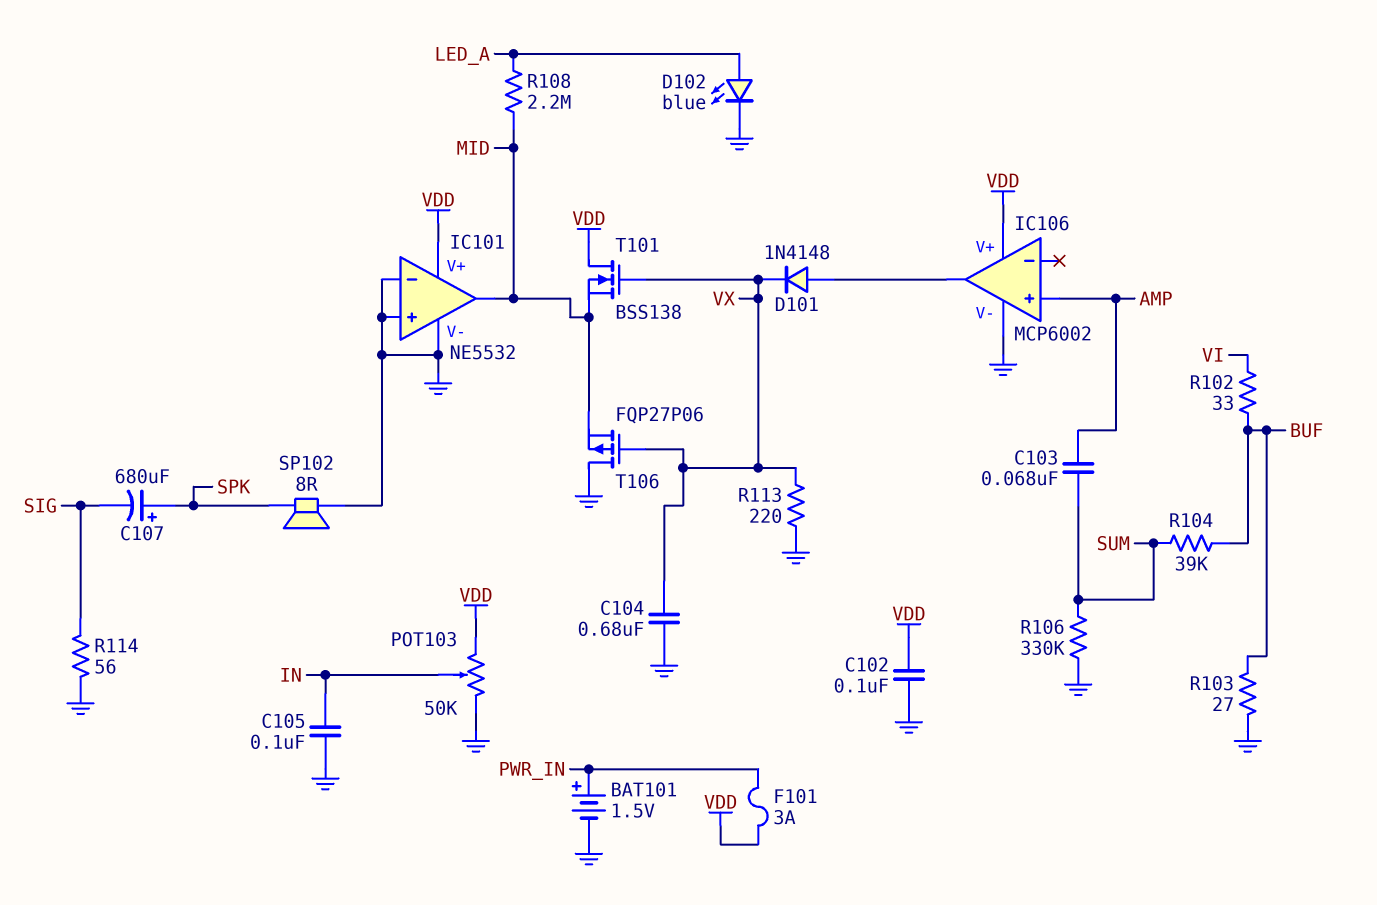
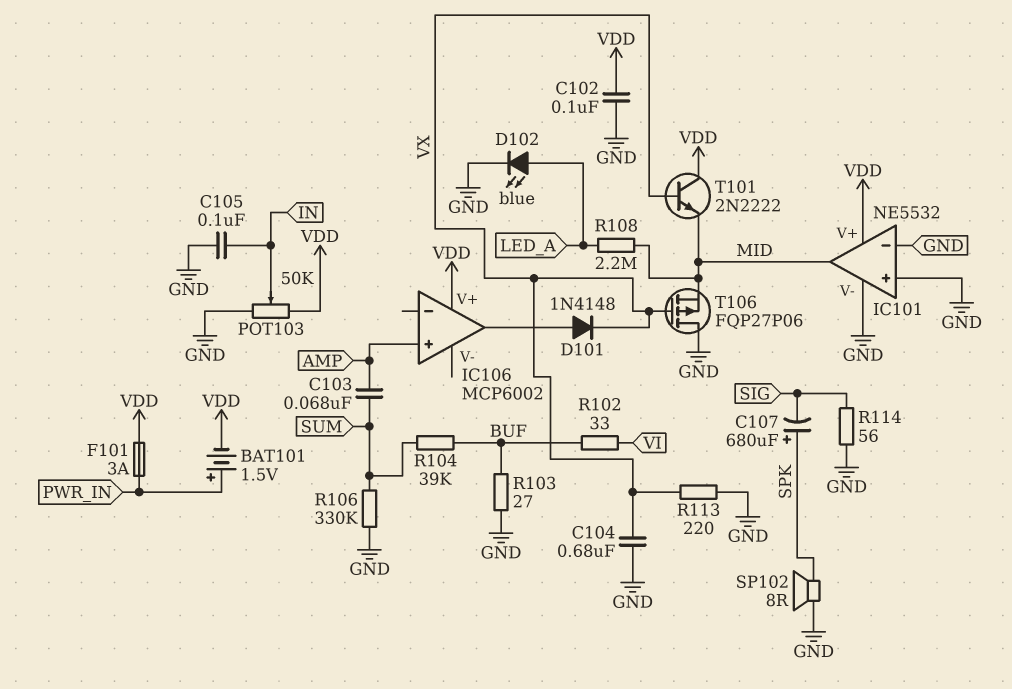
BAT101: 1.5V (plus PWR_IN, minus GND) -> 1.5V (plus PWR_IN, minus VDD)
IC106 pin V-: GND -> none
T101: NMOS BSS138 (G VX, D VDD, S MID) -> NPN 2N2222 (B VX, C VDD, E MID)

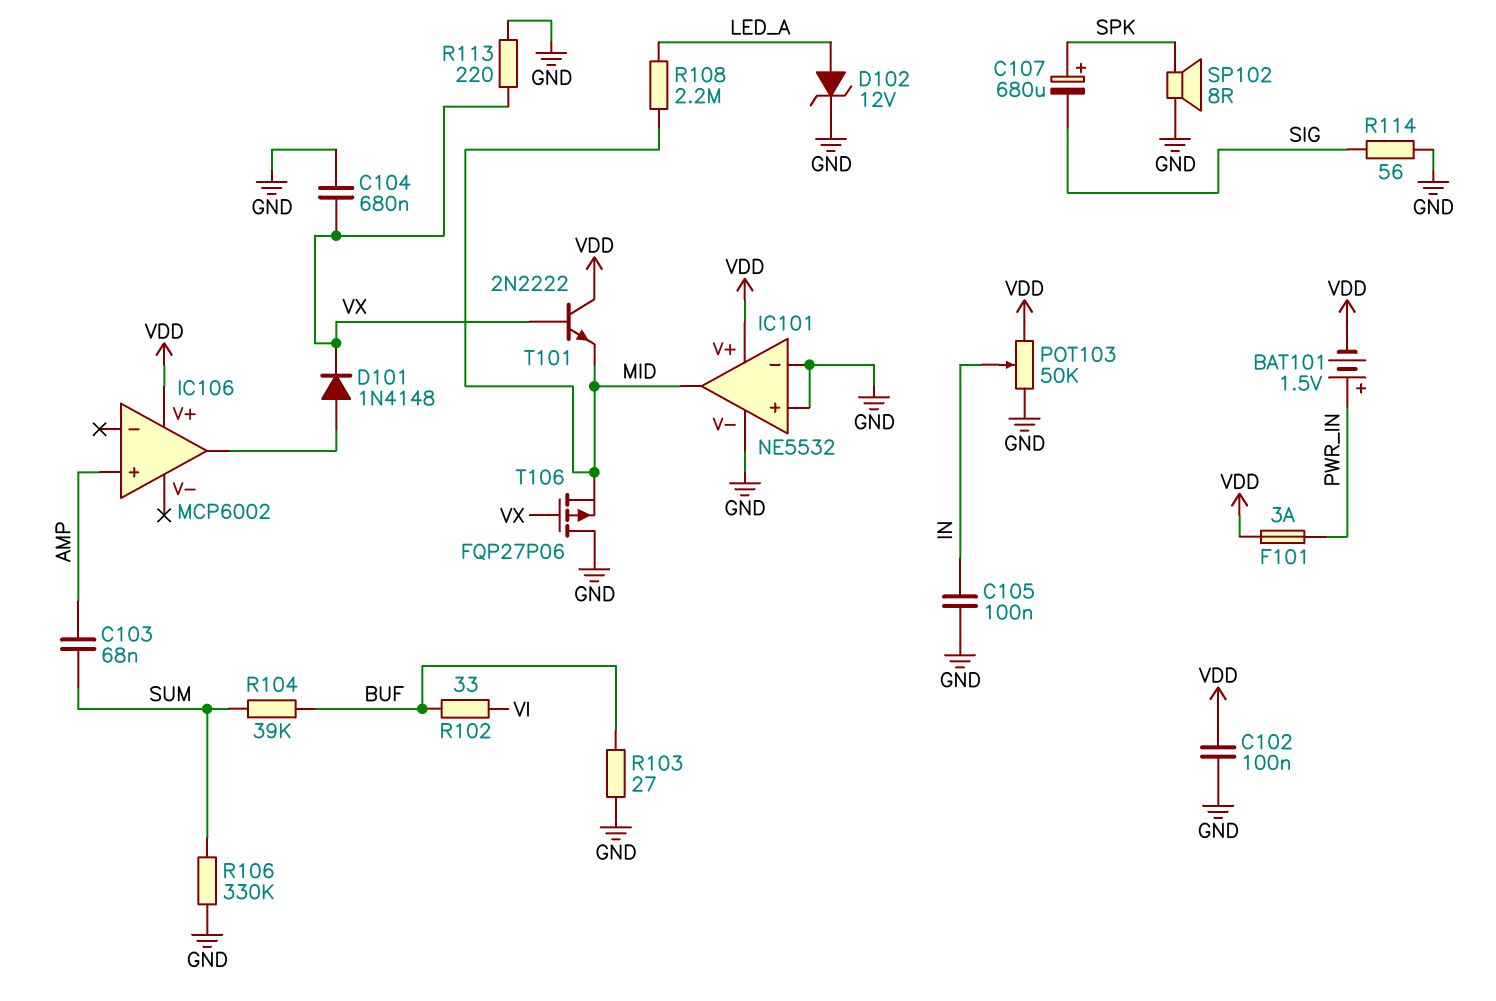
D102: LED blue (A LED_A, K GND) -> zener 12V (A LED_A, K GND)

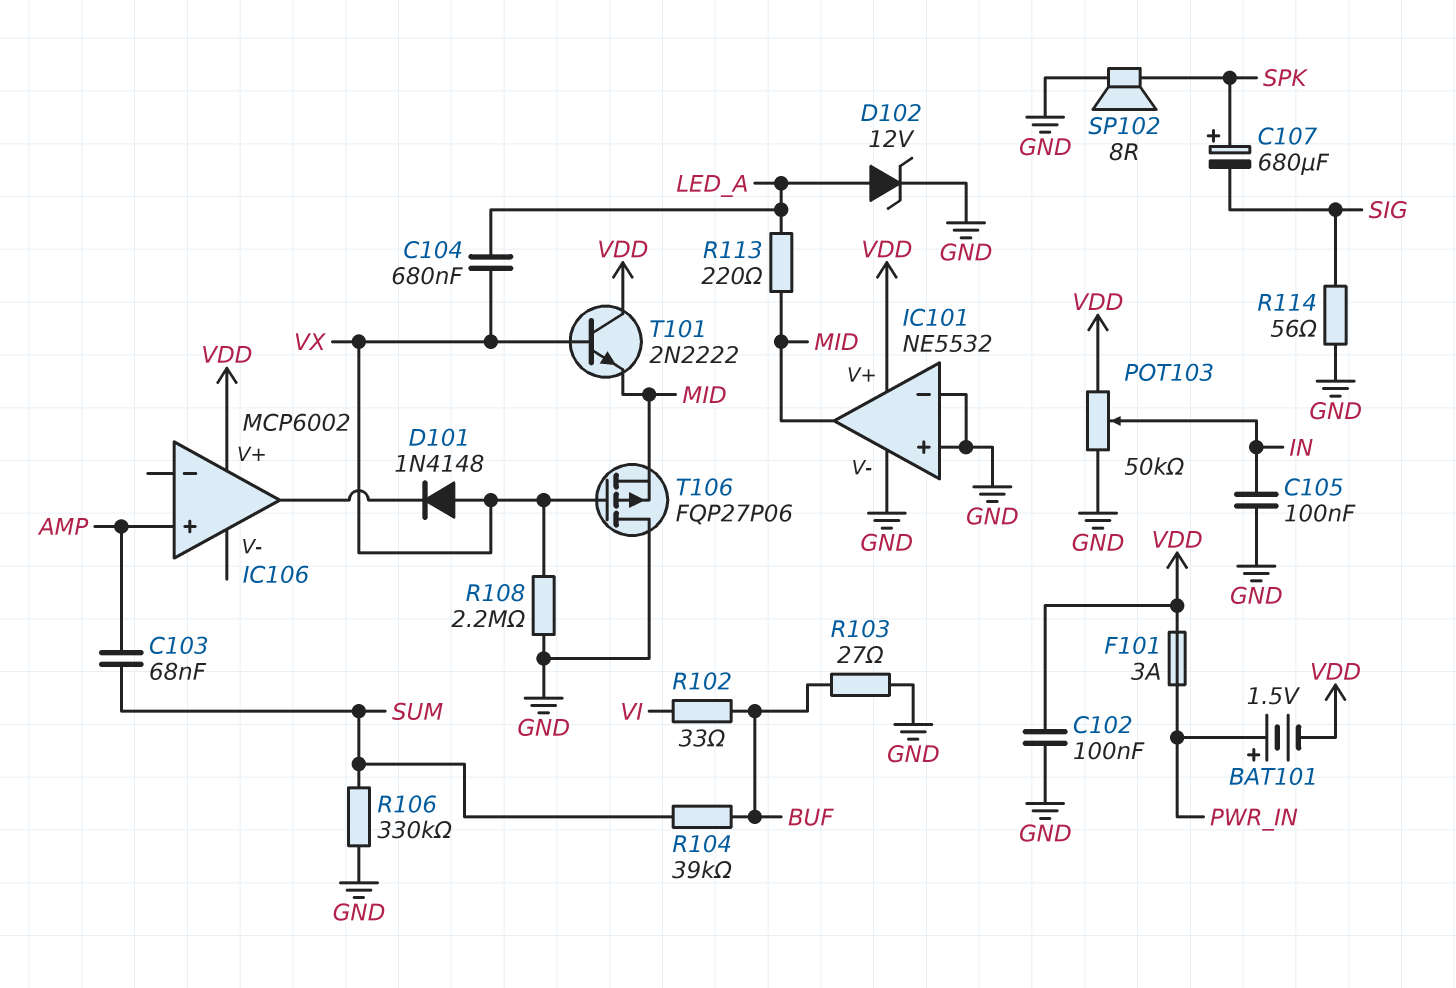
C104: 680nF (GND, VX) -> 680nF (LED_A, VX)
D101: diode 1N4148 (A IC106/out, K VX) -> diode 1N4148 (A VX, K IC106/out)
R108: 2.2M (LED_A, MID) -> 2.2M (GND, VX)
R113: 220 (GND, VX) -> 220 (LED_A, MID)

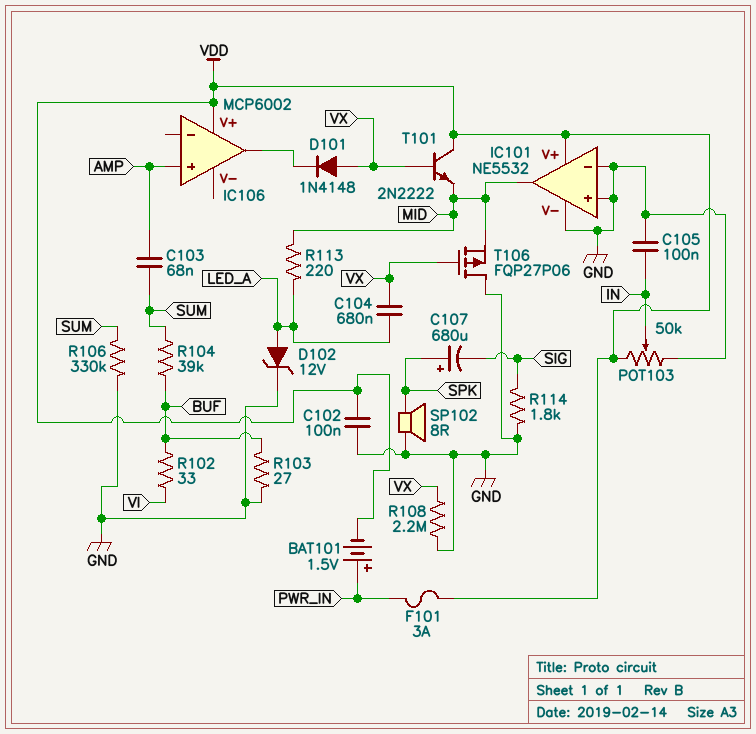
R114: 56 (GND, SIG) -> 1.8k (GND, SIG)

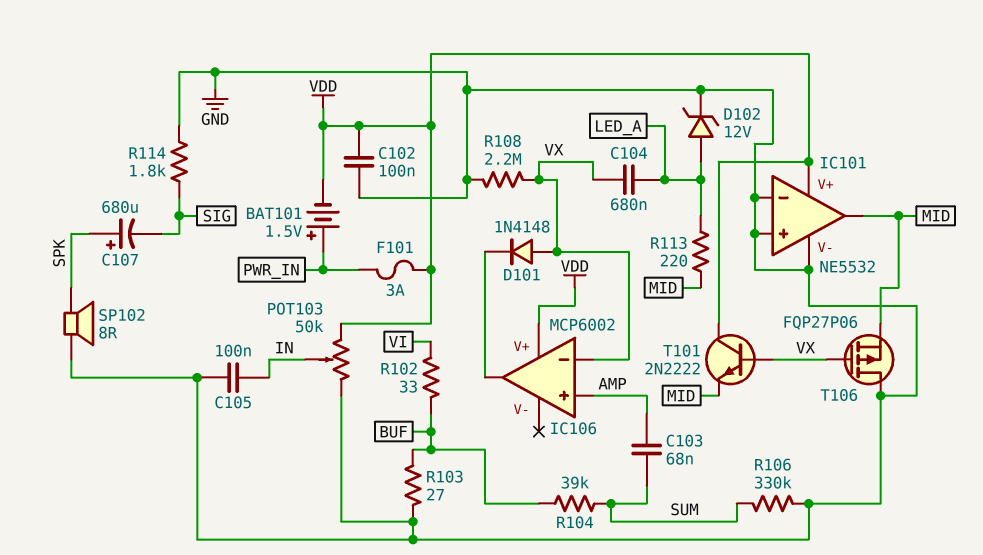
IC106 pin in-: none -> VX

